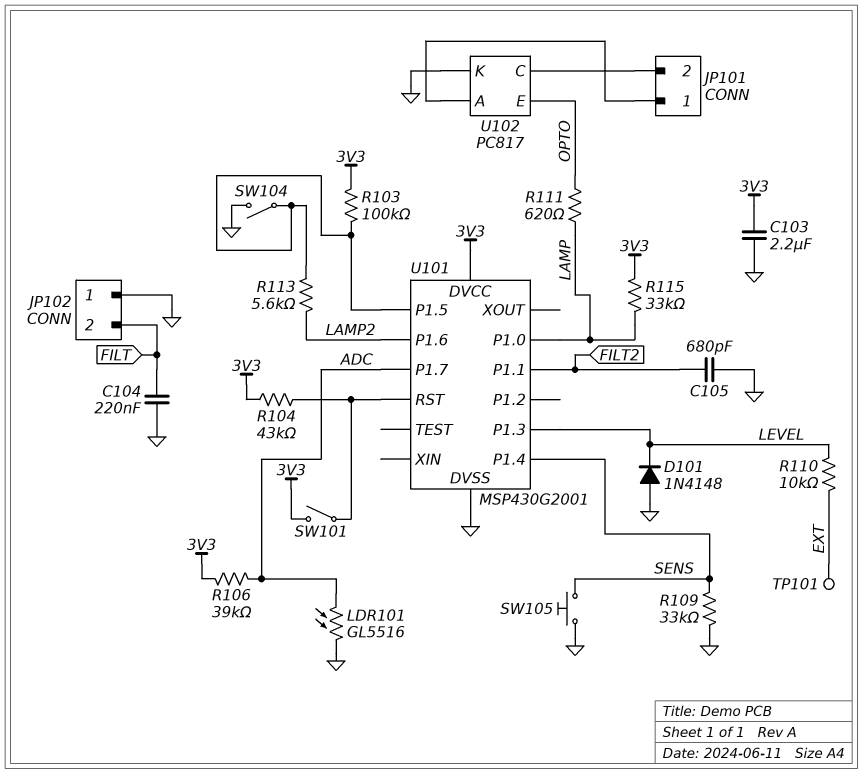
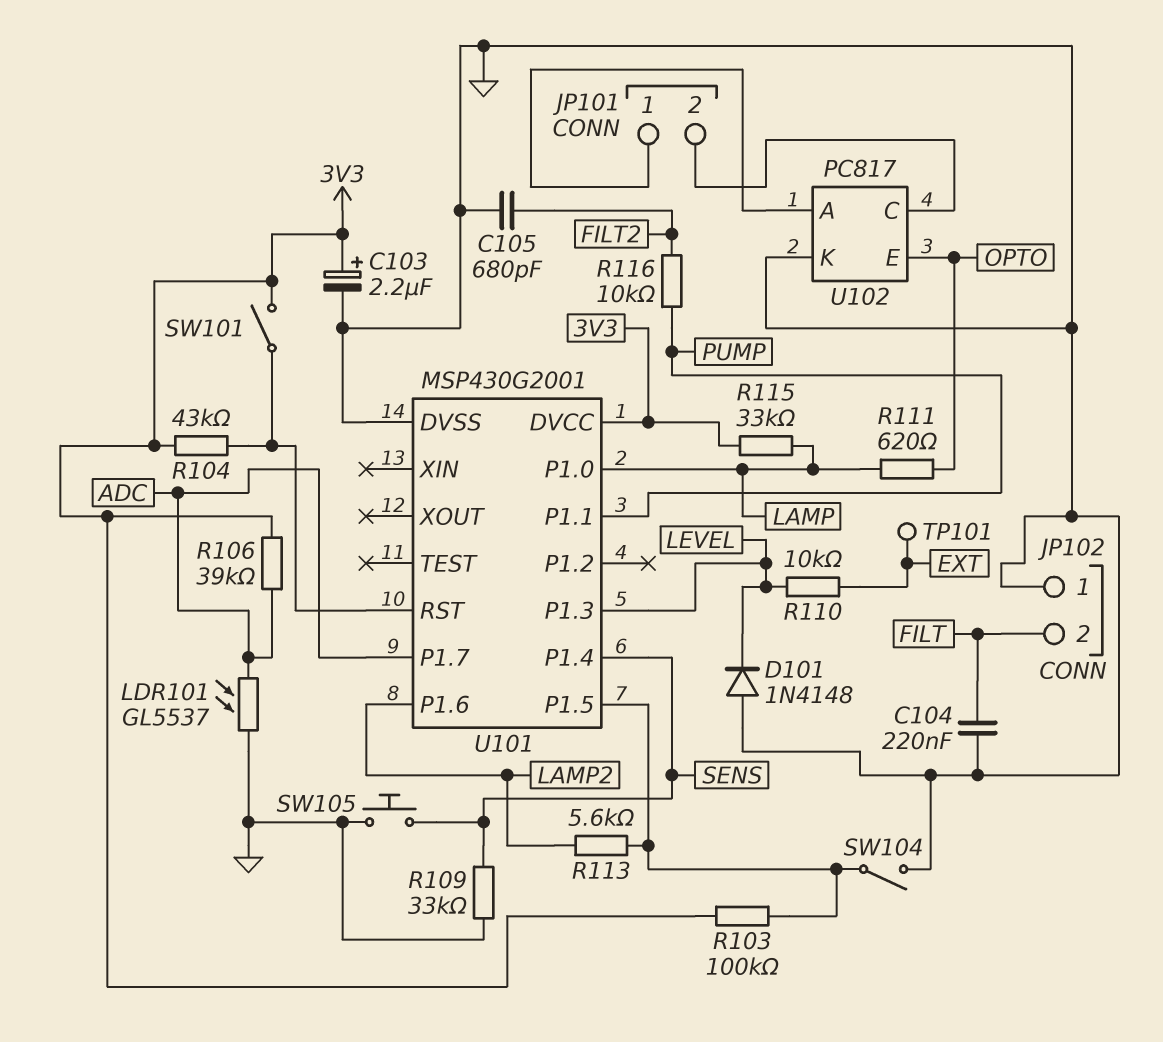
C103: 2.2uF (3V3, GND) -> 2.2uF (plus 3V3, minus GND)
LDR101: GL5516 (ADC, GND) -> GL5537 (ADC, GND)
R116: none -> 10k (FILT2, PUMP)
U101 pin P1.1: FILT2 -> PUMP

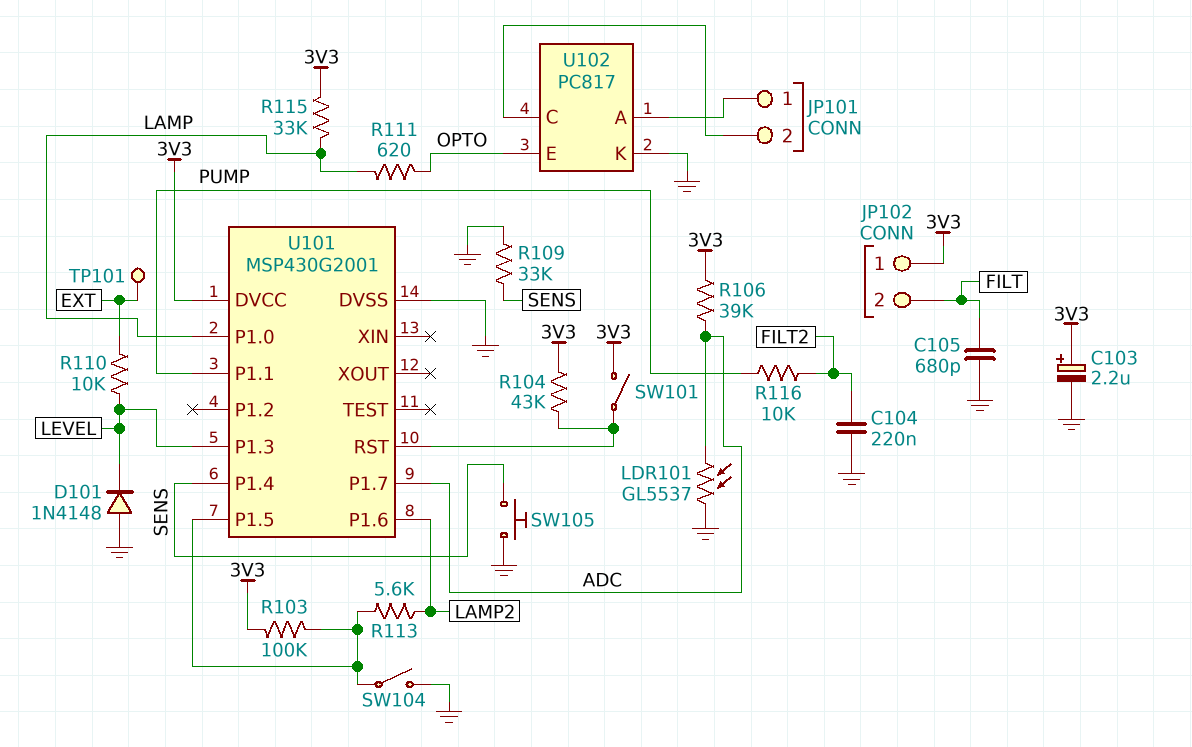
C104: 220nF (FILT, GND) -> 220nF (FILT2, GND)
C105: 680pF (FILT2, GND) -> 680pF (FILT, GND)
JP102 pin 1: GND -> 3V3

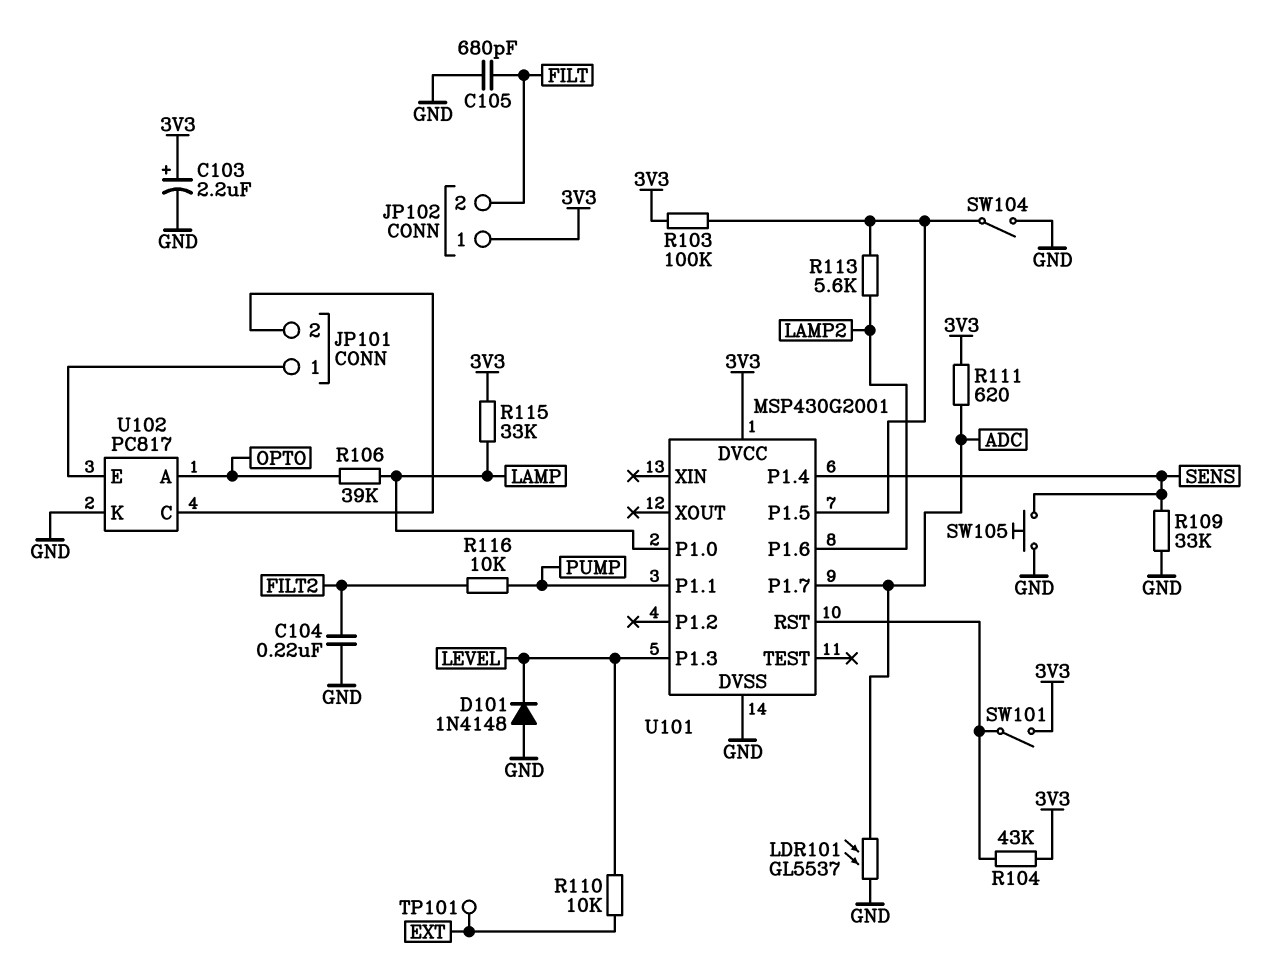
R106: 39k (3V3, ADC) -> 39k (LAMP, OPTO)
R111: 620 (LAMP, OPTO) -> 620 (3V3, ADC)
U102 pin A: JP101/1 -> OPTO
U102 pin E: OPTO -> JP101/1

